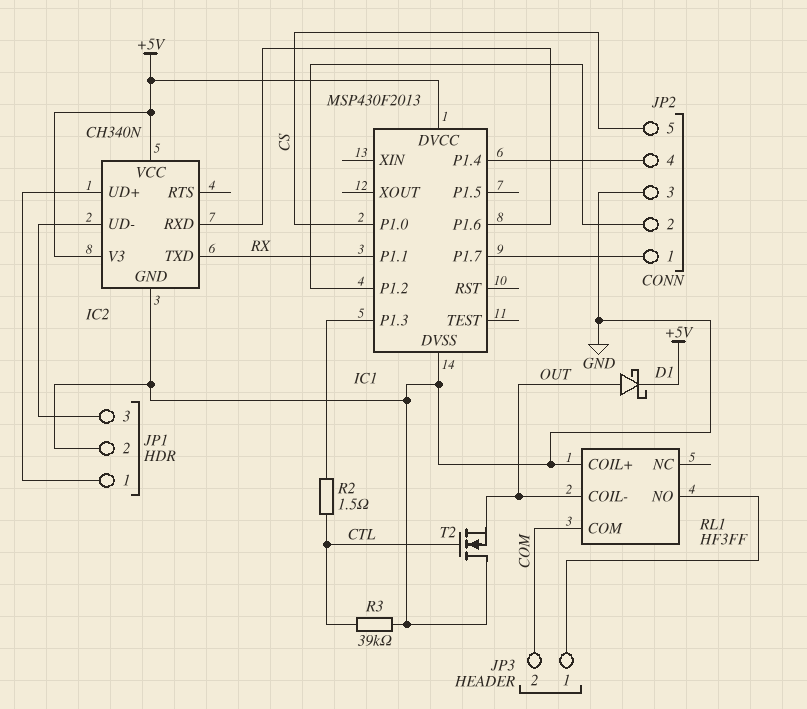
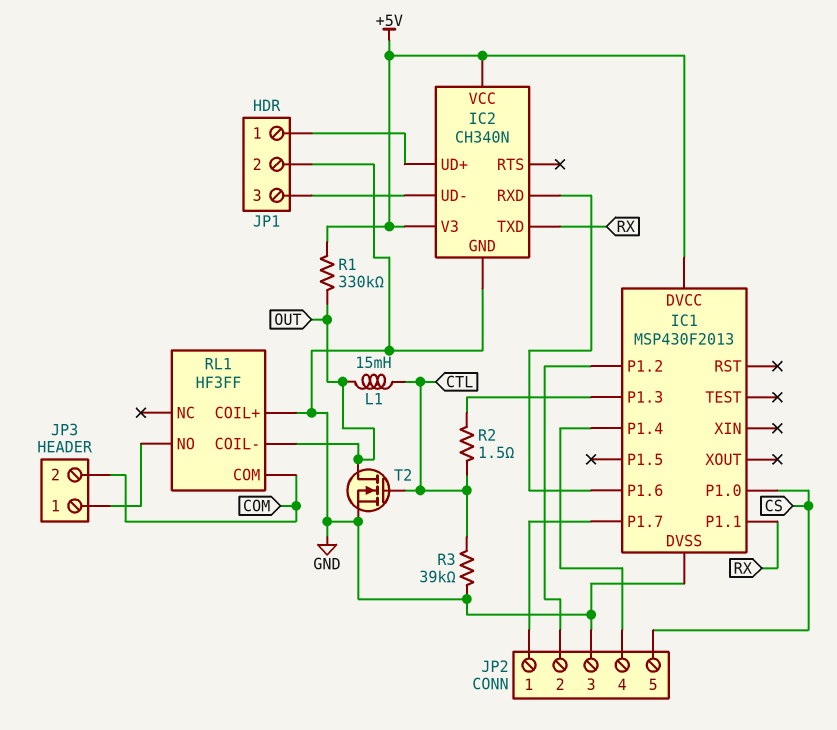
D1: schottky (A OUT, K +5V) -> none
L1: none -> 15mH (CTL, OUT)
R1: none -> 330k (+5V, OUT)
T2: NMOS (G CTL, D GND, S OUT) -> NMOS (G CTL, D OUT, S GND)

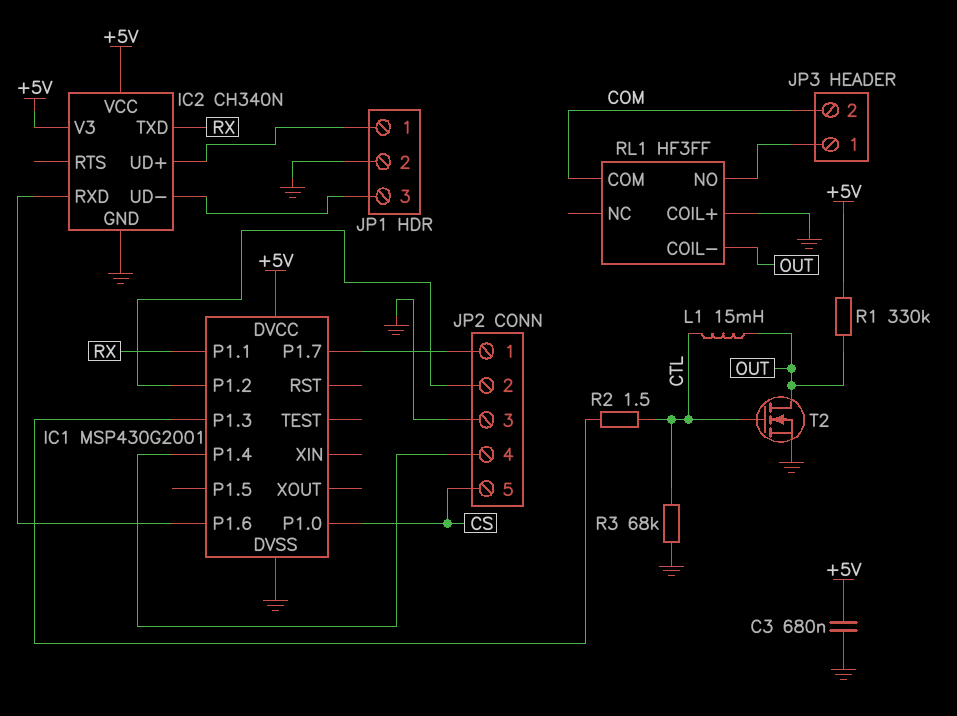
C3: none -> 680nF (+5V, GND)
IC1: MSP430F2013 -> MSP430G2001
R3: 39k (CTL, GND) -> 68k (CTL, GND)

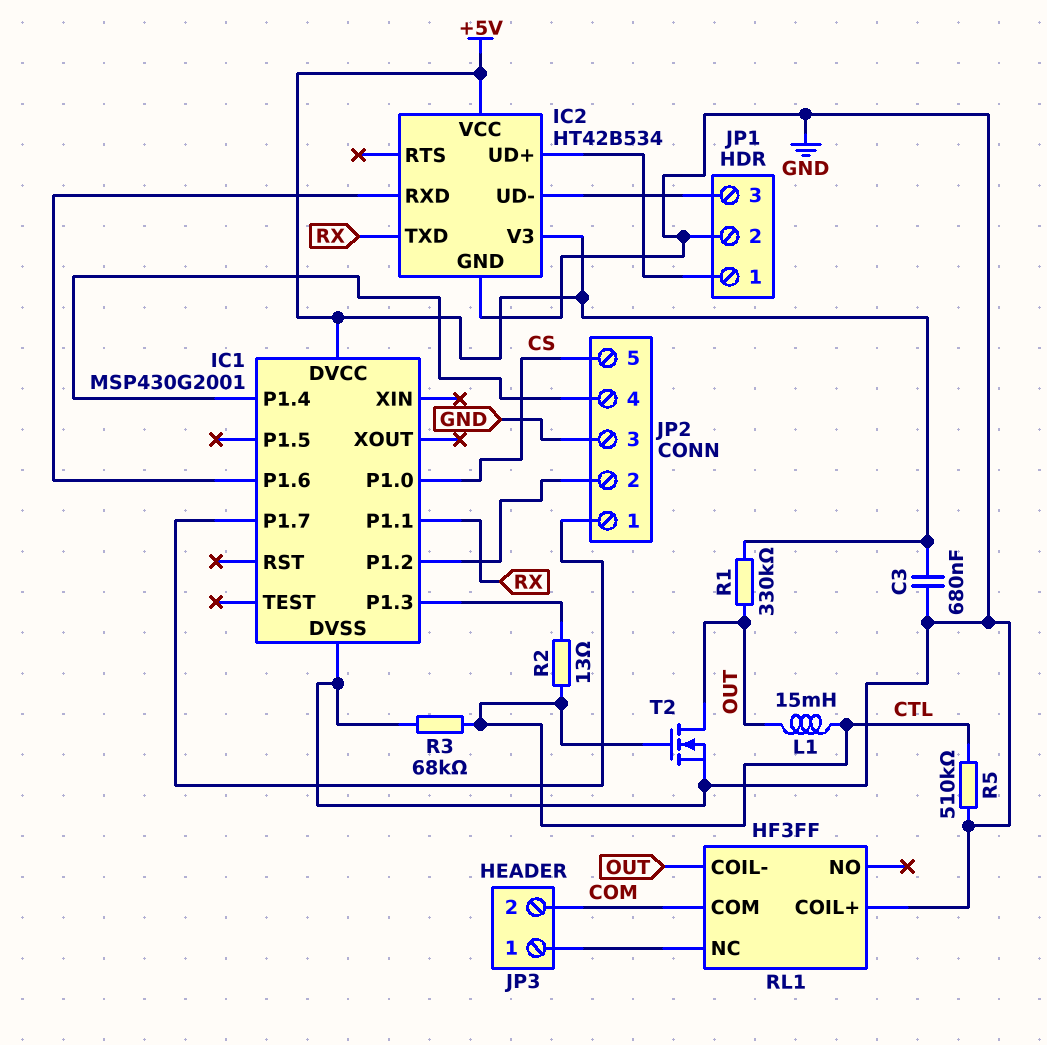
IC2: CH340N -> HT42B534
R2: 1.5 (CTL, IC1/P1.3) -> 13 (CTL, IC1/P1.3)
R5: none -> 510k (CTL, GND)
RL1 pin NC: none -> JP3/1
RL1 pin NO: JP3/1 -> none

